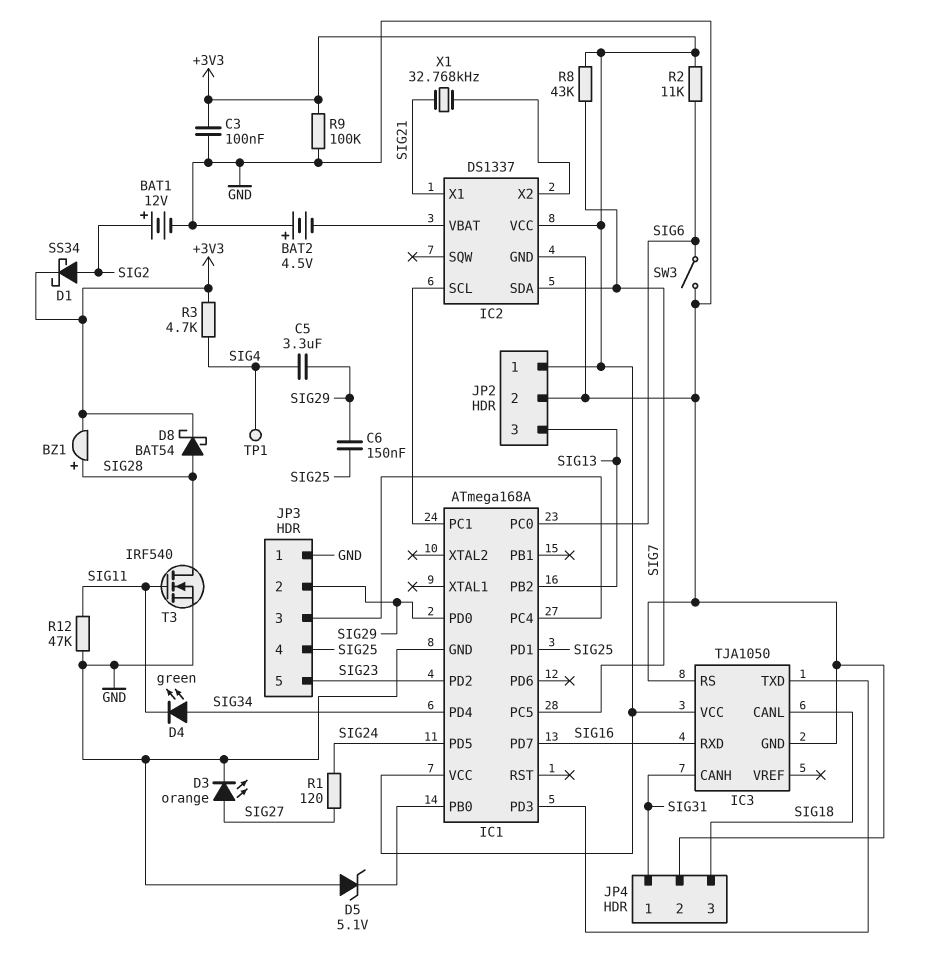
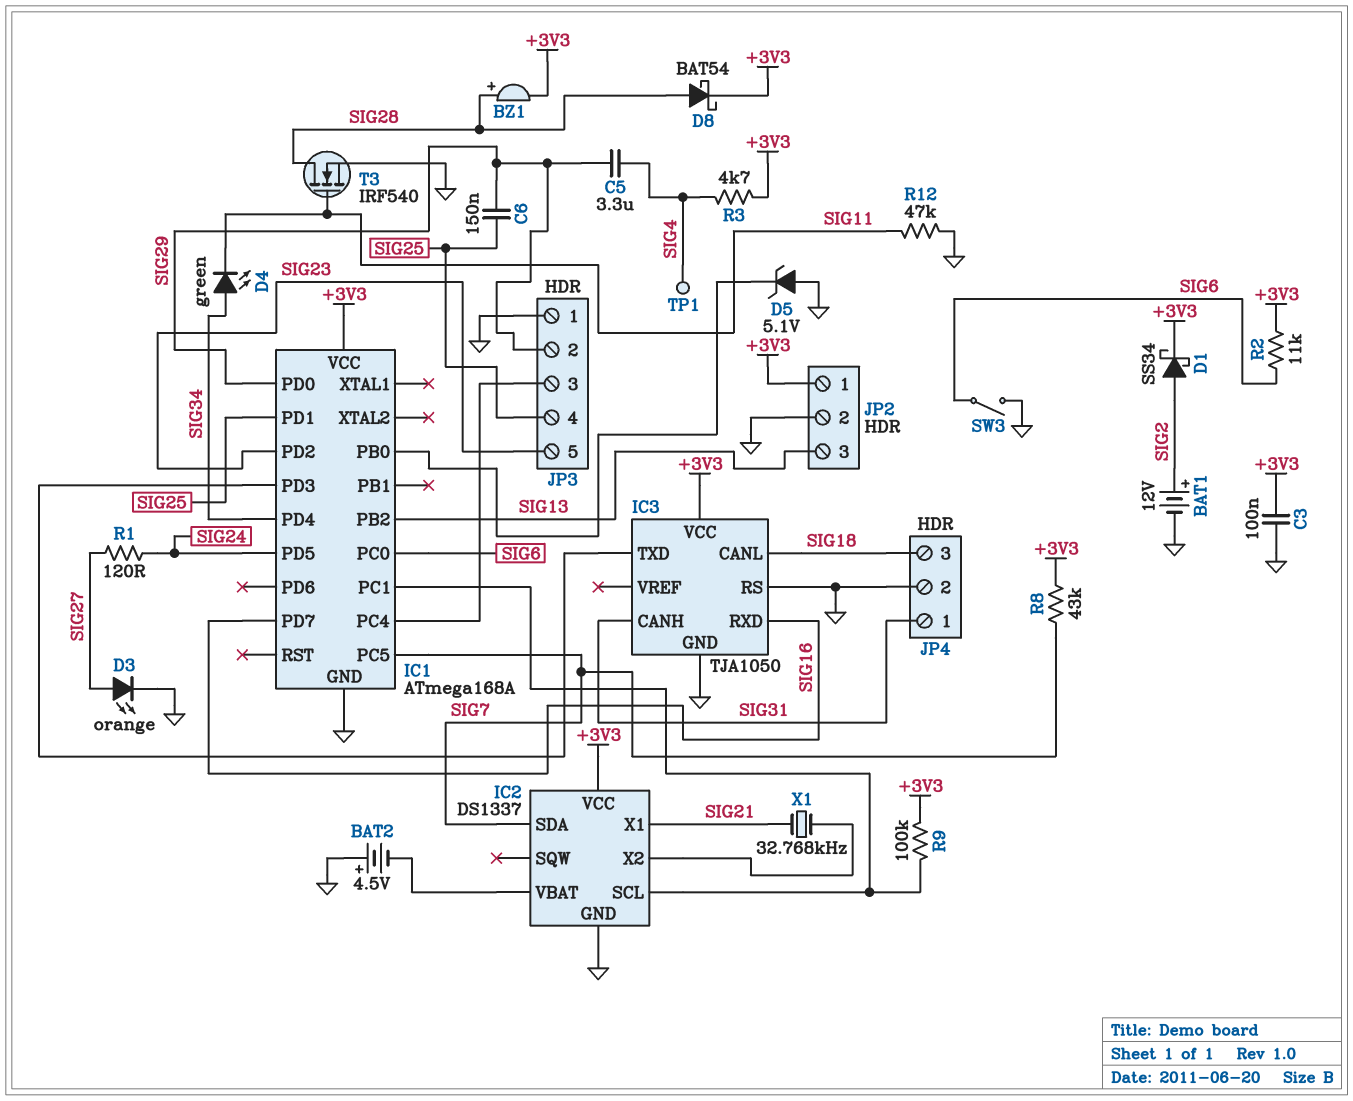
R9: 100k (+3V3, GND) -> 100k (+3V3, IC1/PC1)

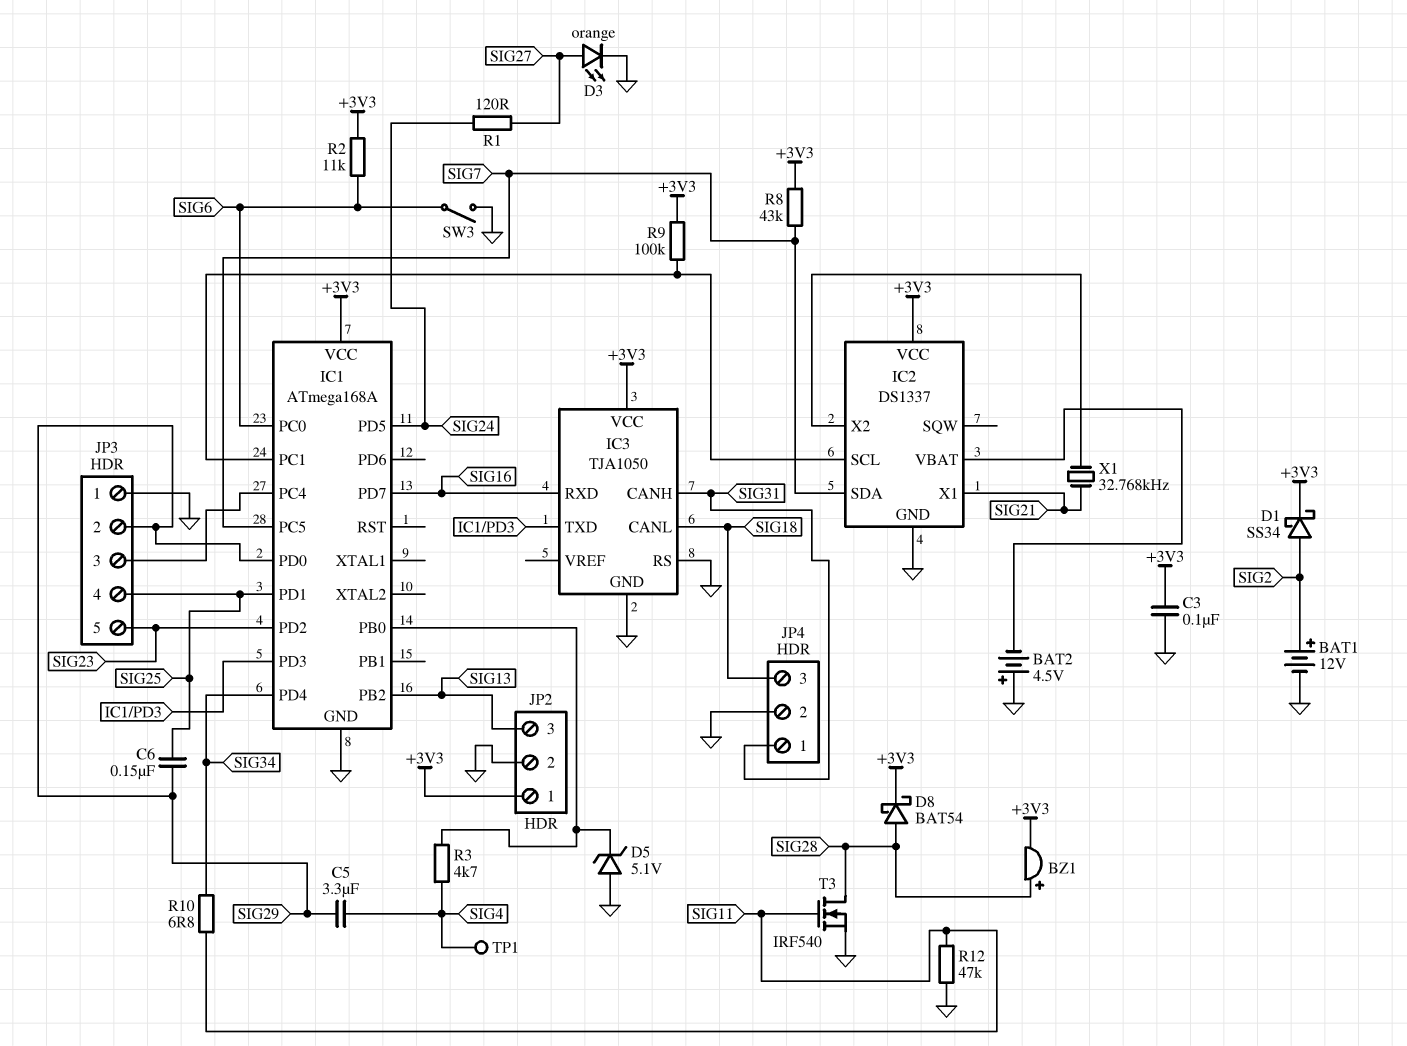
D4: LED green (A SIG34, K SIG11) -> none
R3: 4.7k (+3V3, SIG4) -> 4.7k (IC1/PB0, SIG4)
R10: none -> 6.8 (SIG11, SIG34)

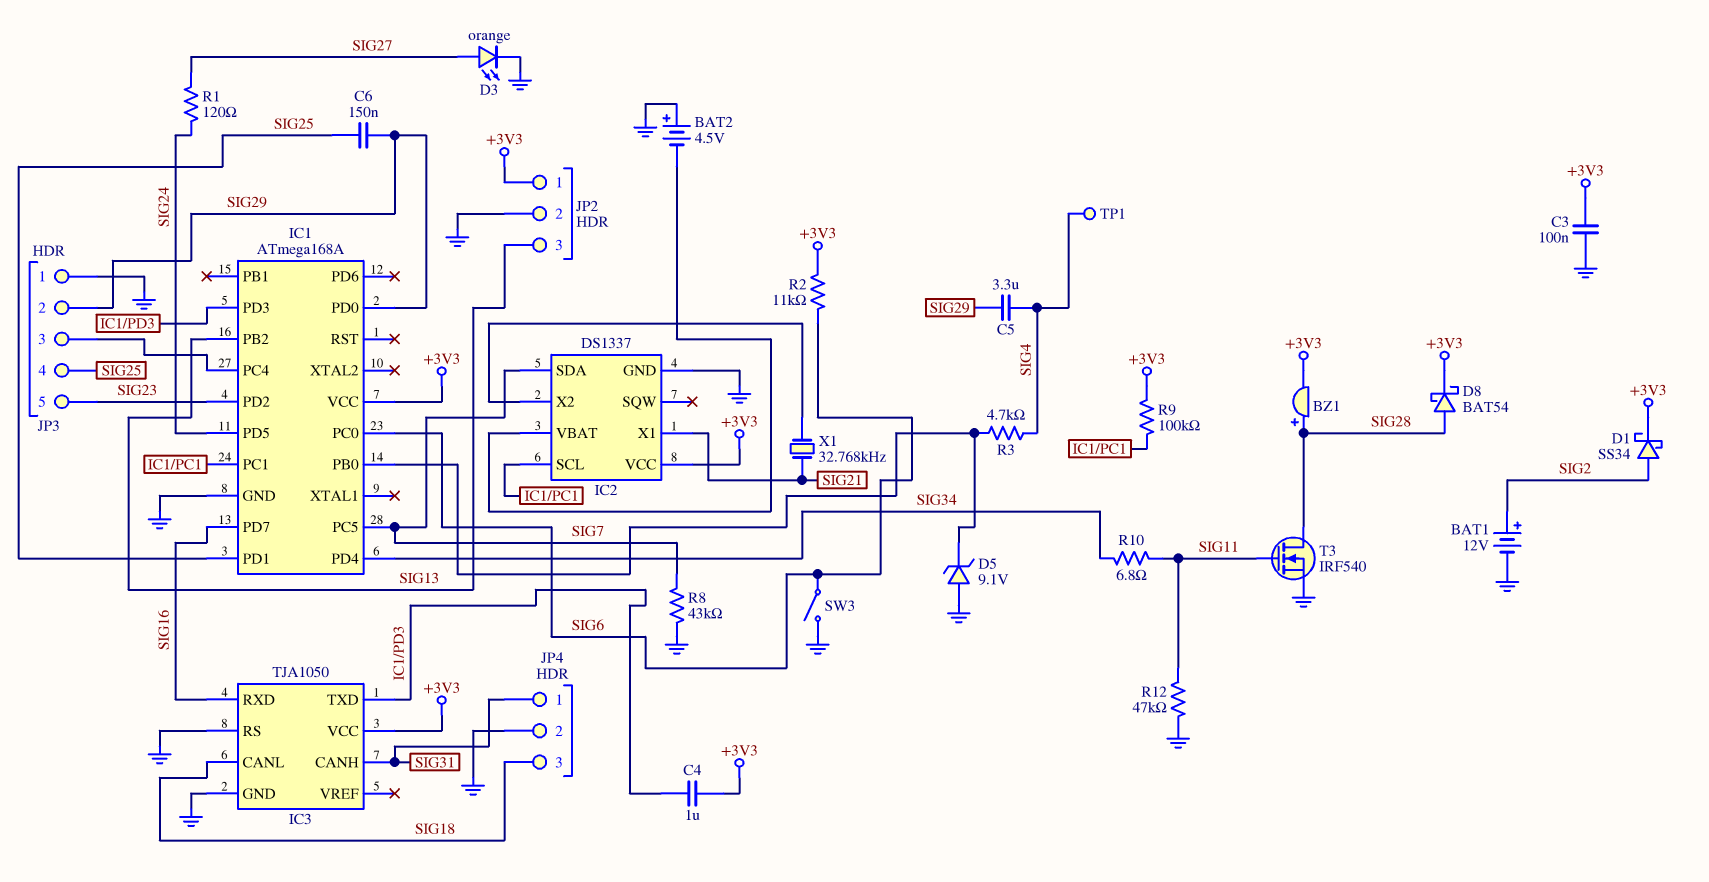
C4: none -> 1uF (+3V3, IC1/PD3)
D5: zener 5.1V (A GND, K IC1/PB0) -> zener 9.1V (A GND, K IC1/PB0)
R8: 43k (+3V3, SIG7) -> 43k (GND, SIG7)

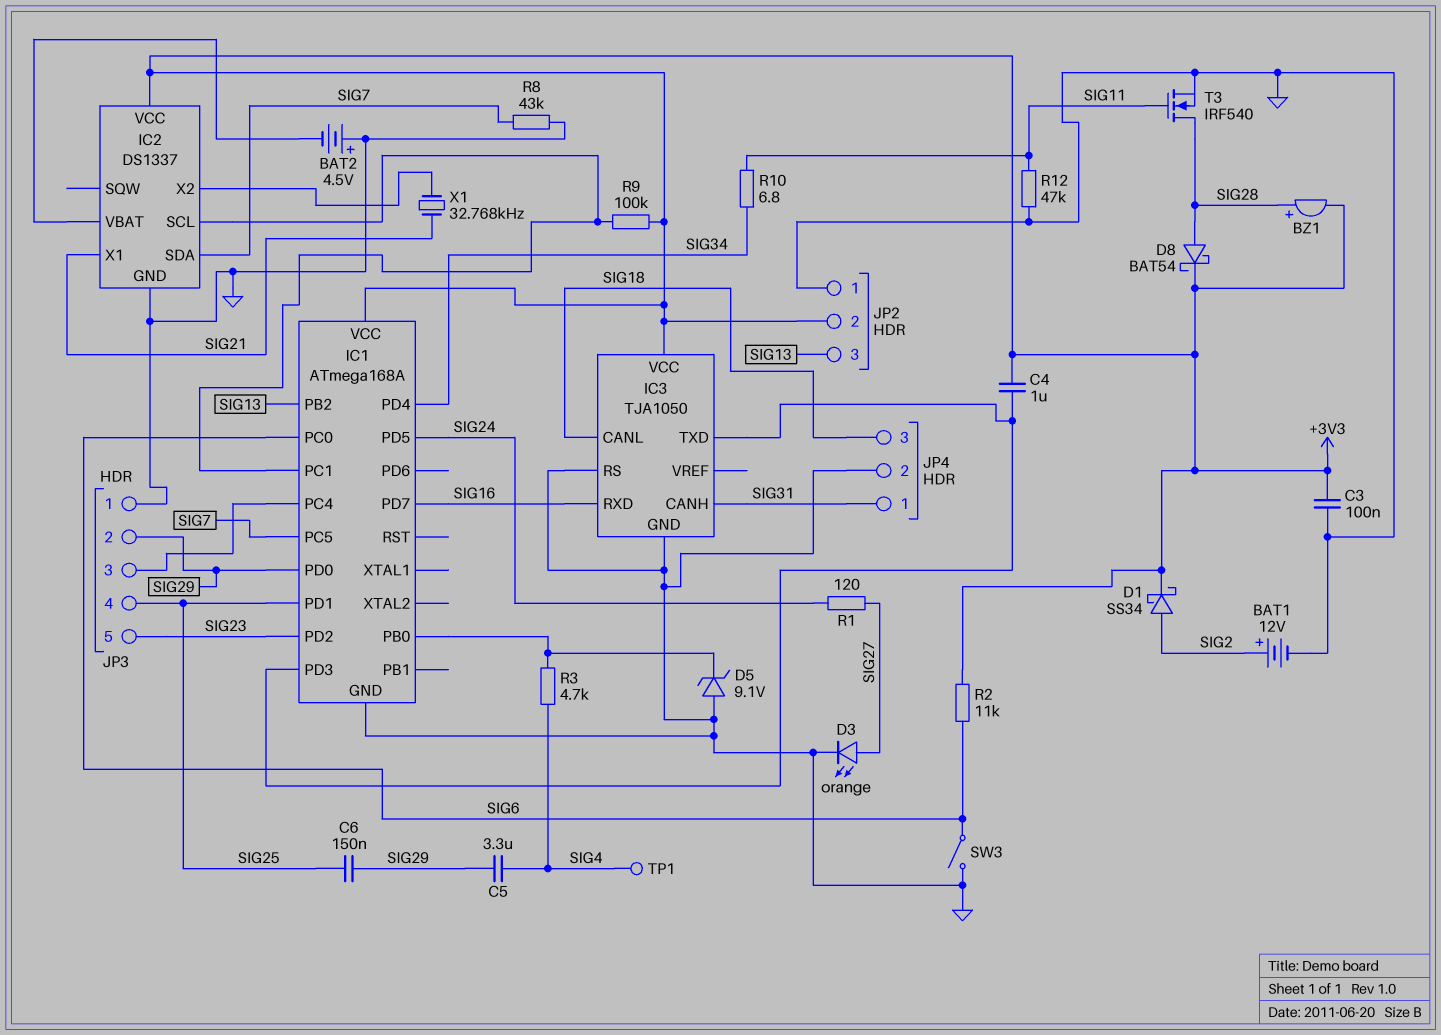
JP2 pin 1: +3V3 -> GND
JP2 pin 2: GND -> +3V3

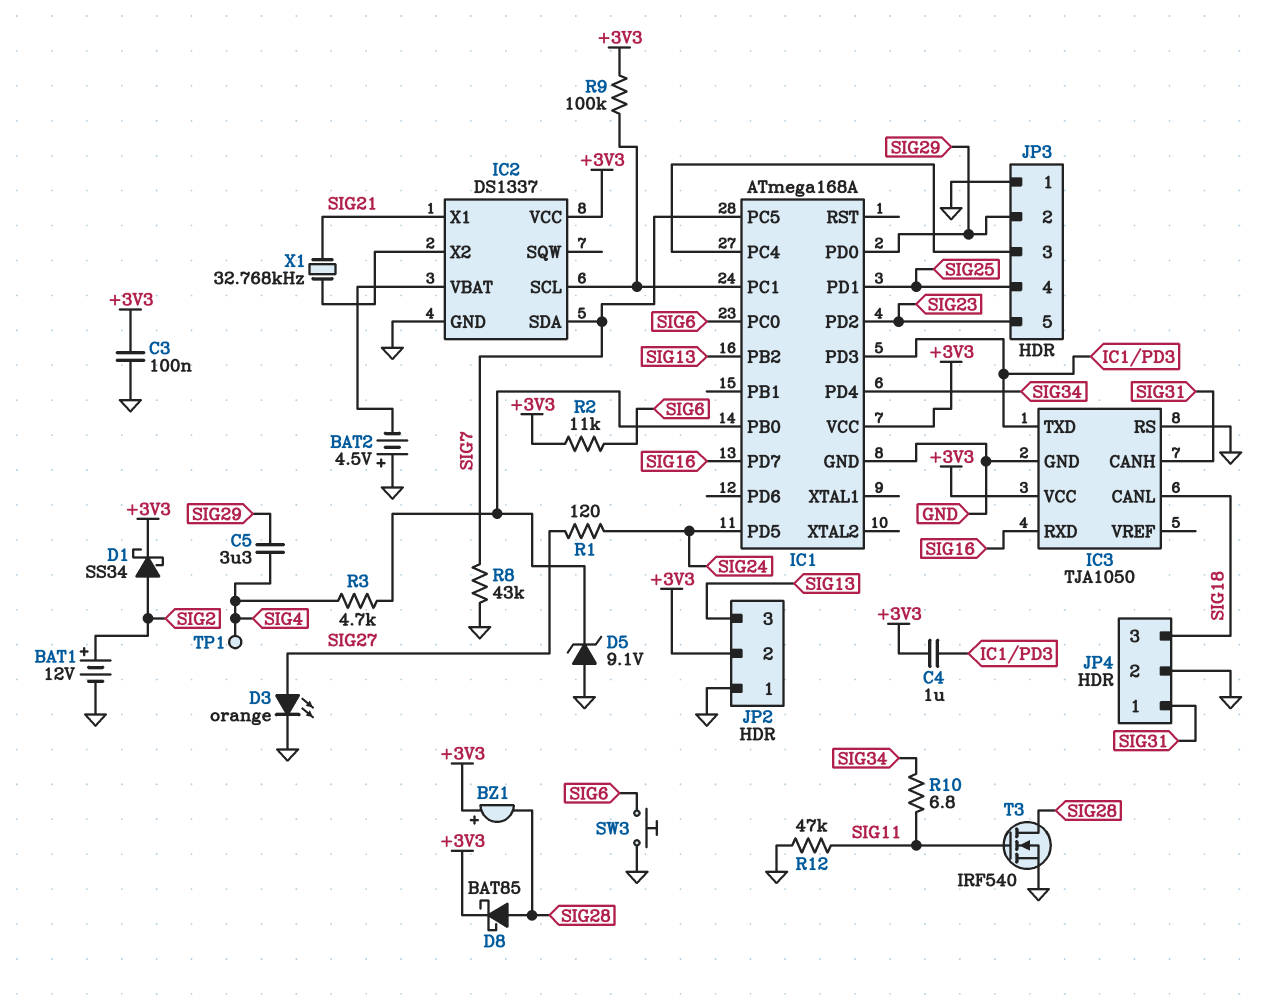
BZ1: buzzer (plus SIG28, minus +3V3) -> buzzer (plus +3V3, minus SIG28)
C6: 150nF (SIG25, SIG29) -> none
D8: schottky BAT54 (A SIG28, K +3V3) -> schottky BAT85 (A SIG28, K +3V3)
SW3: switch (GND, SIG6) -> button (GND, SIG6)

